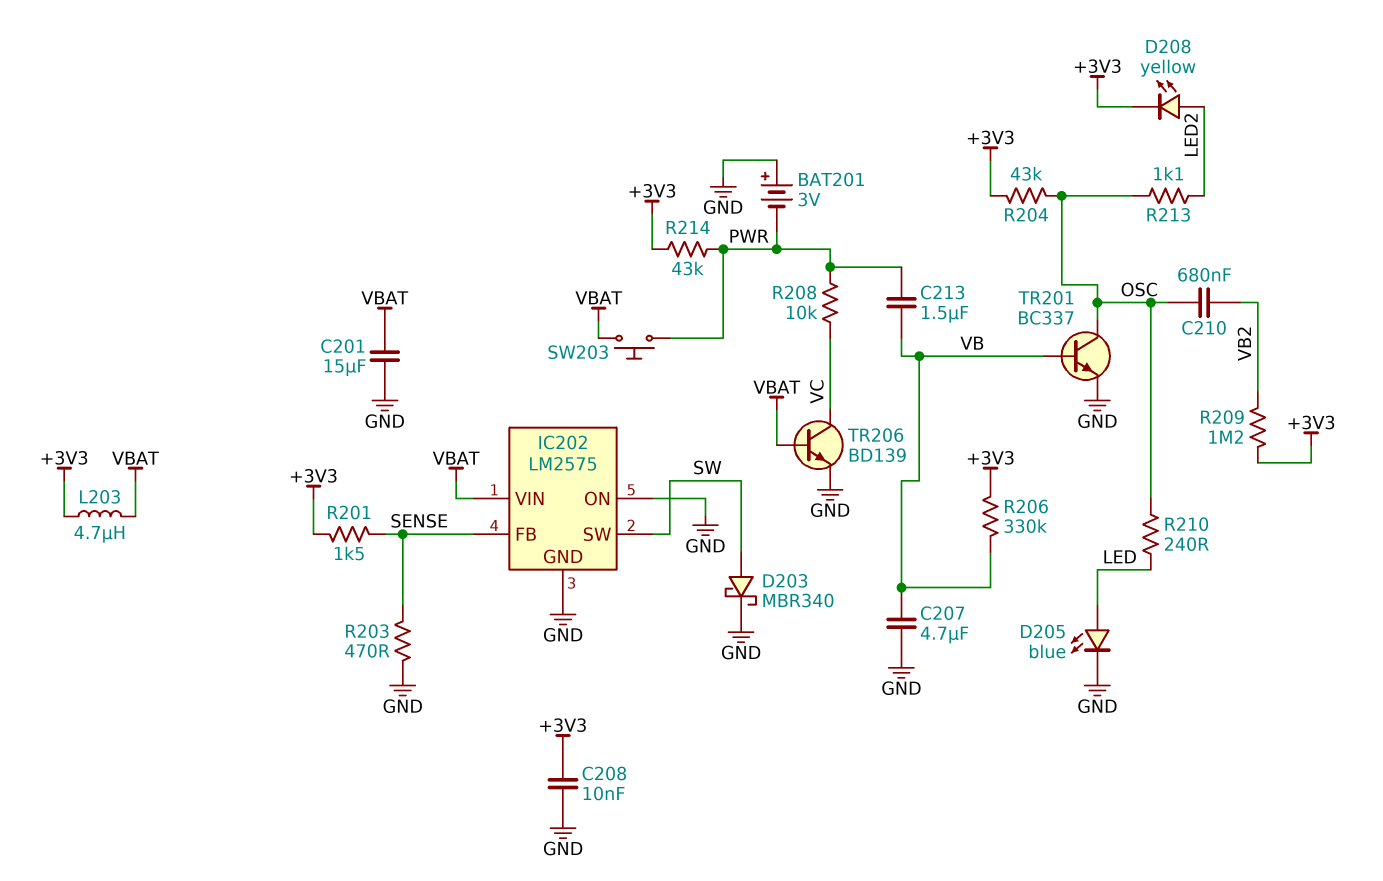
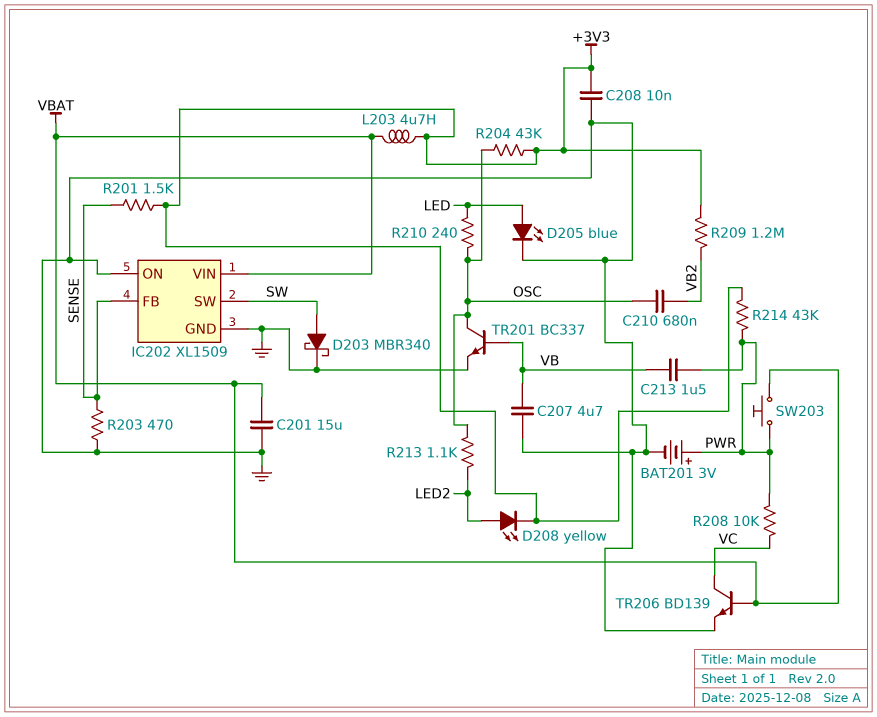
BAT201: 3V (plus GND, minus PWR) -> 3V (plus PWR, minus GND)
IC202: LM2575 -> XL1509
R206: 330k (+3V3, VB) -> none

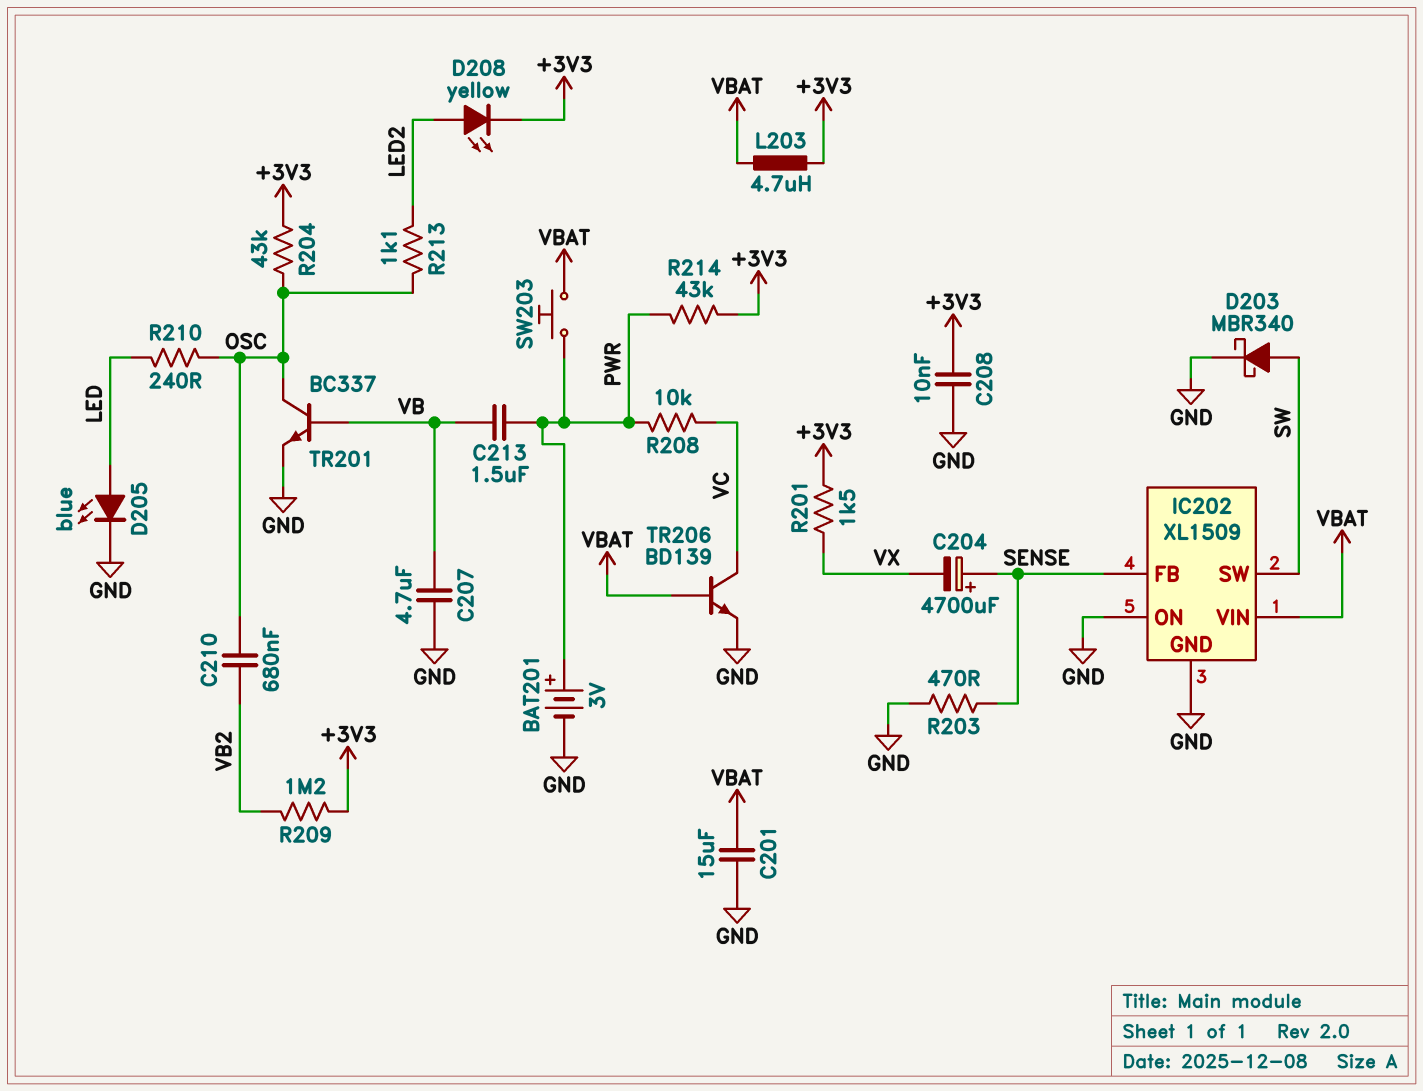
C204: none -> 4700uF (plus SENSE, minus VX)
R201: 1.5k (+3V3, SENSE) -> 1.5k (+3V3, VX)

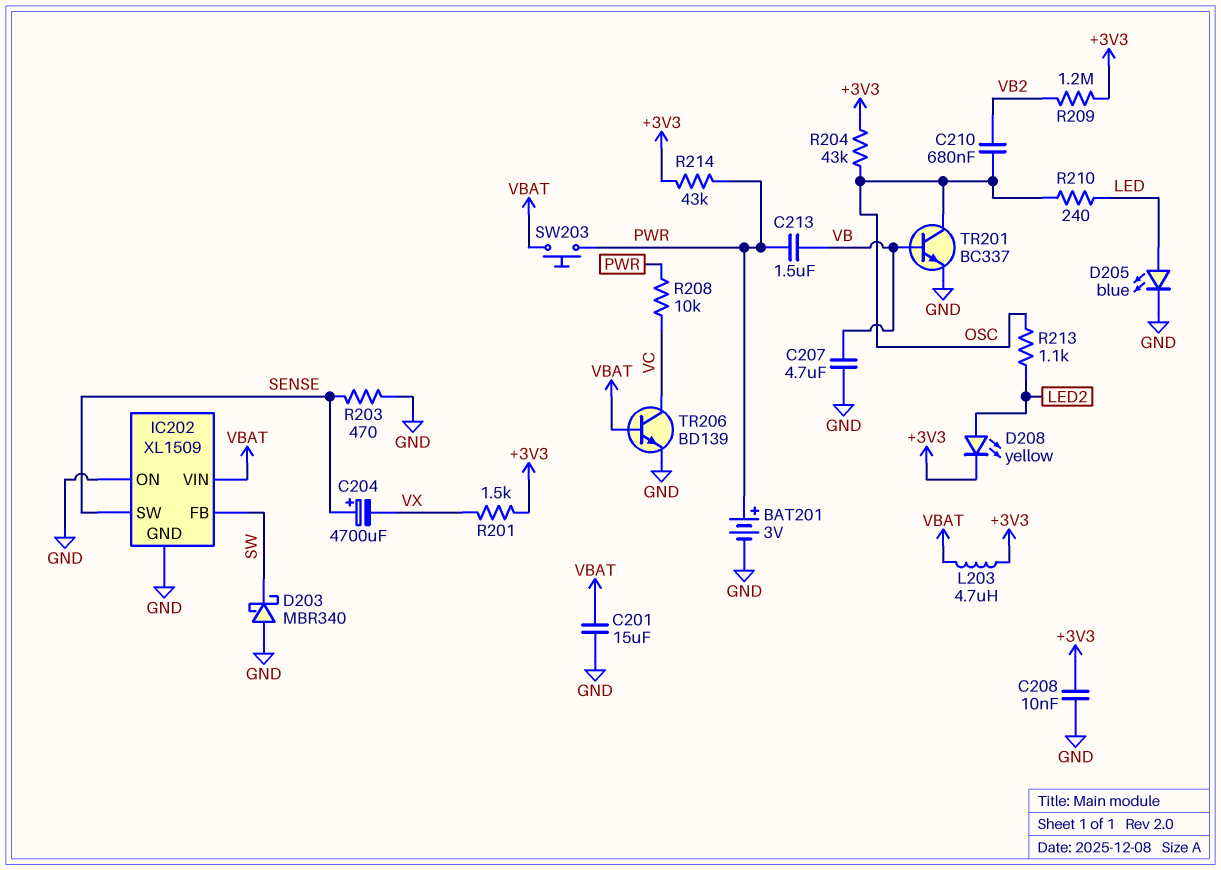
D203: schottky MBR340 (A SW, K GND) -> schottky MBR340 (A GND, K SW)
IC202 pin FB: SENSE -> SW
IC202 pin SW: SW -> SENSE

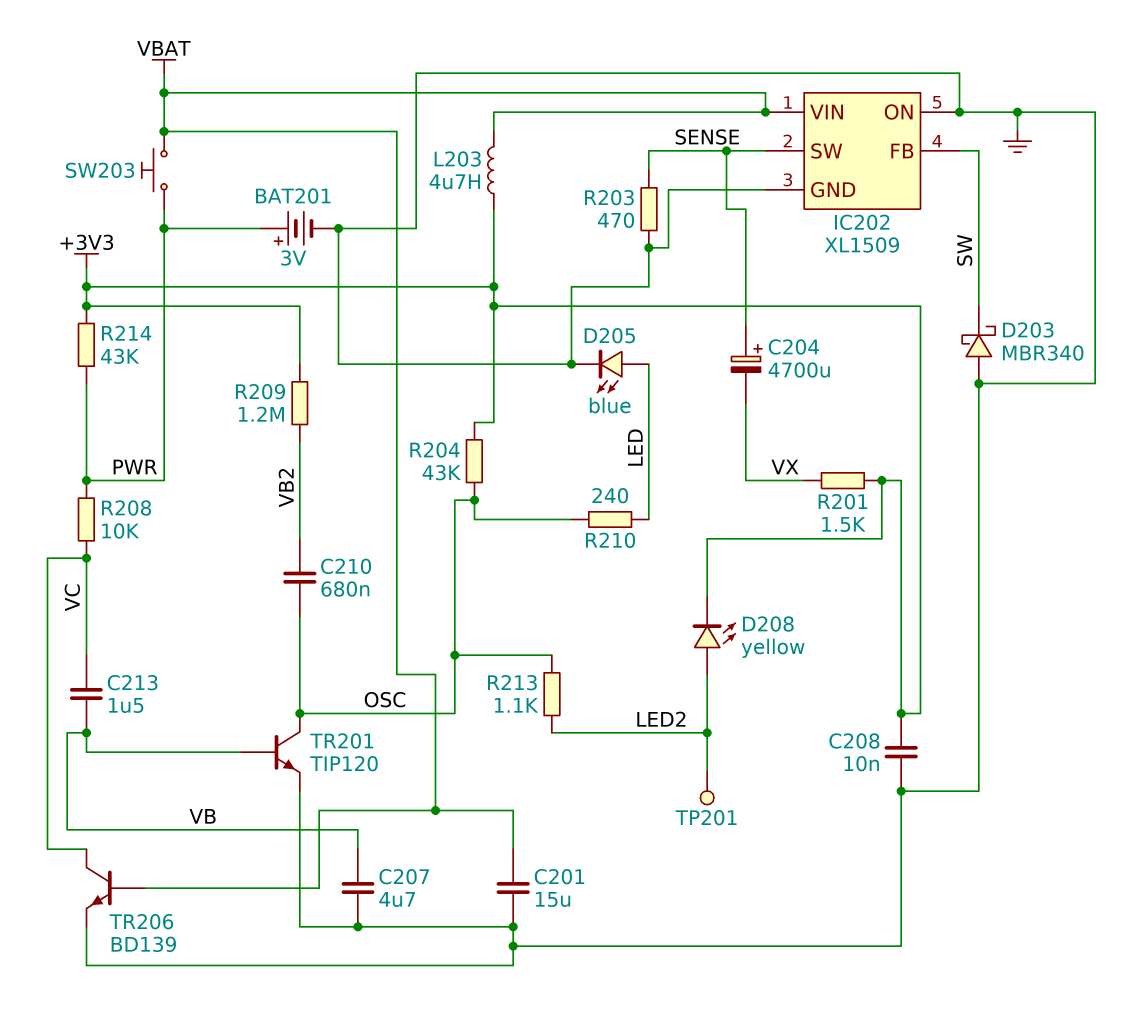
C213: 1.5uF (PWR, VB) -> 1.5uF (VB, VC)
TP201: none -> test point (LED2)
TR201: NPN BC337 (B VB, C OSC, E GND) -> NPN TIP120 (B VB, C OSC, E GND)

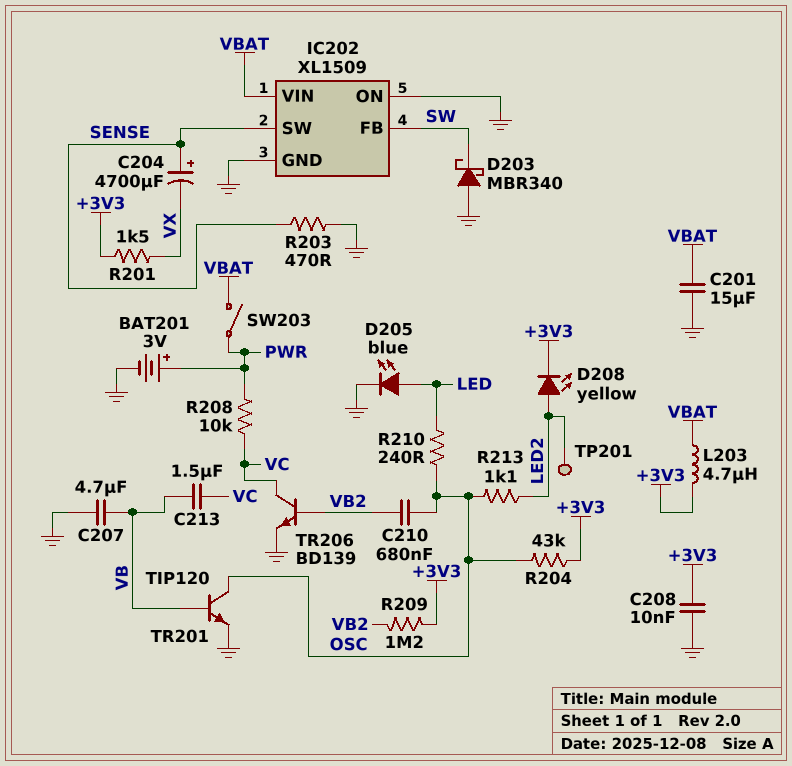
R214: 43k (+3V3, PWR) -> none
SW203: button (PWR, VBAT) -> switch (PWR, VBAT)
TR206: NPN BD139 (B VBAT, C VC, E GND) -> NPN BD139 (B VB2, C VC, E GND)

